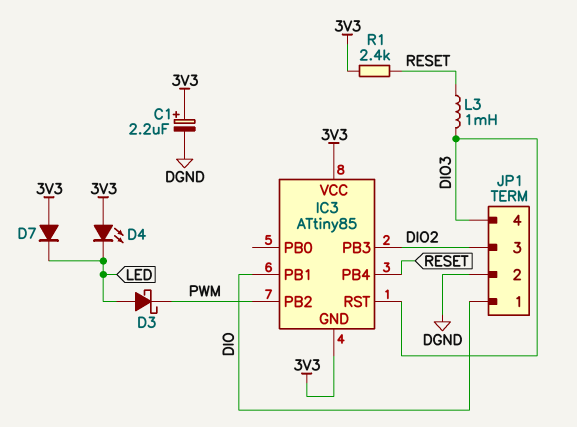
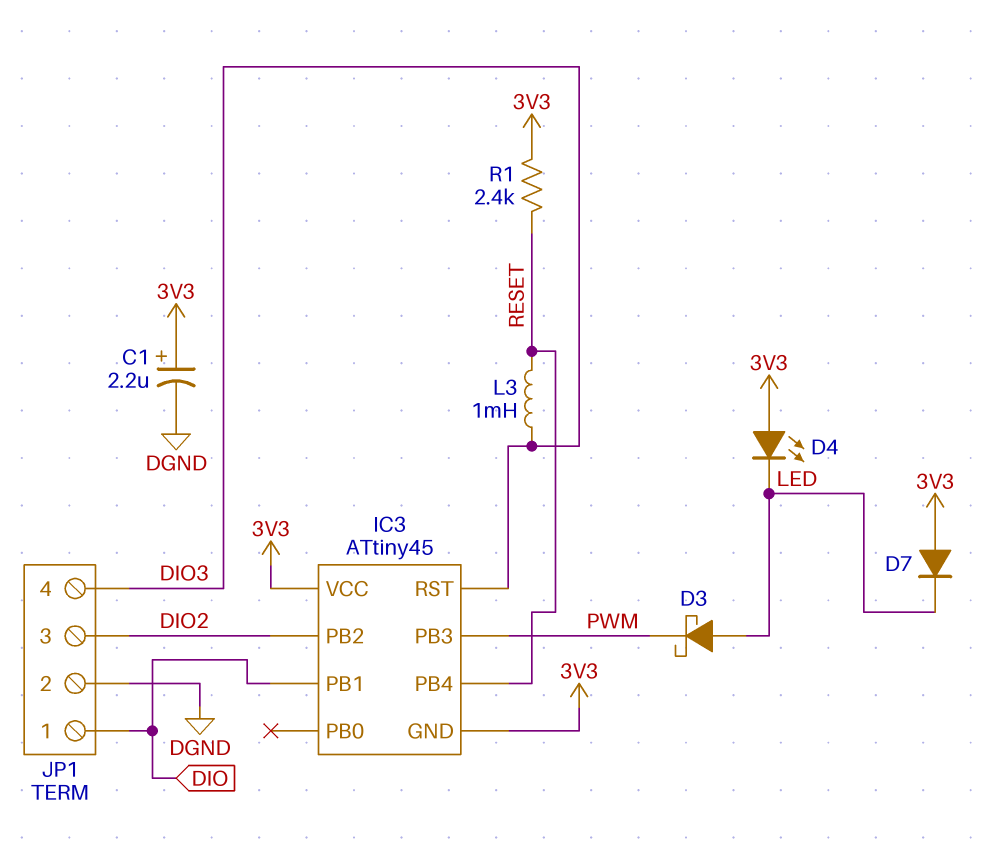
IC3: ATtiny85 -> ATtiny45
IC3 pin PB2: PWM -> DIO2
IC3 pin PB3: DIO2 -> PWM

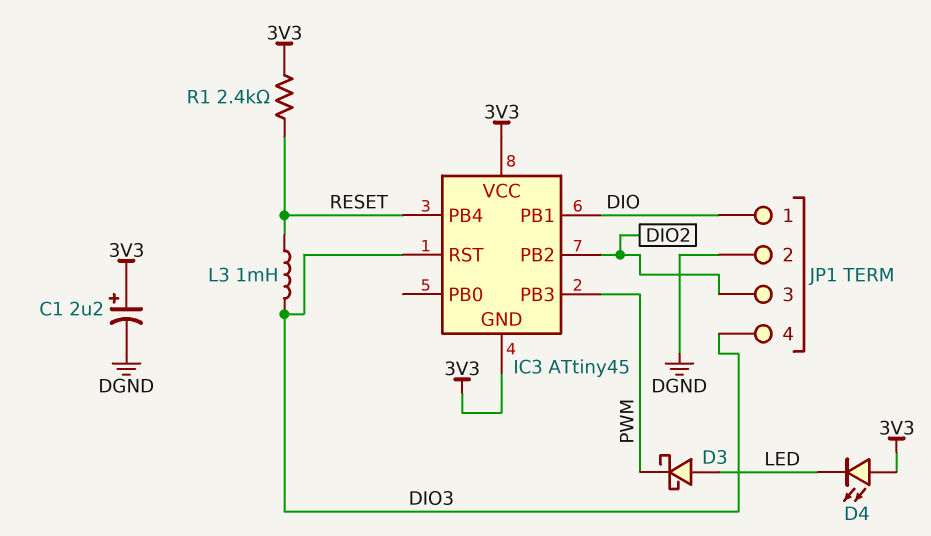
D7: diode (A 3V3, K LED) -> none

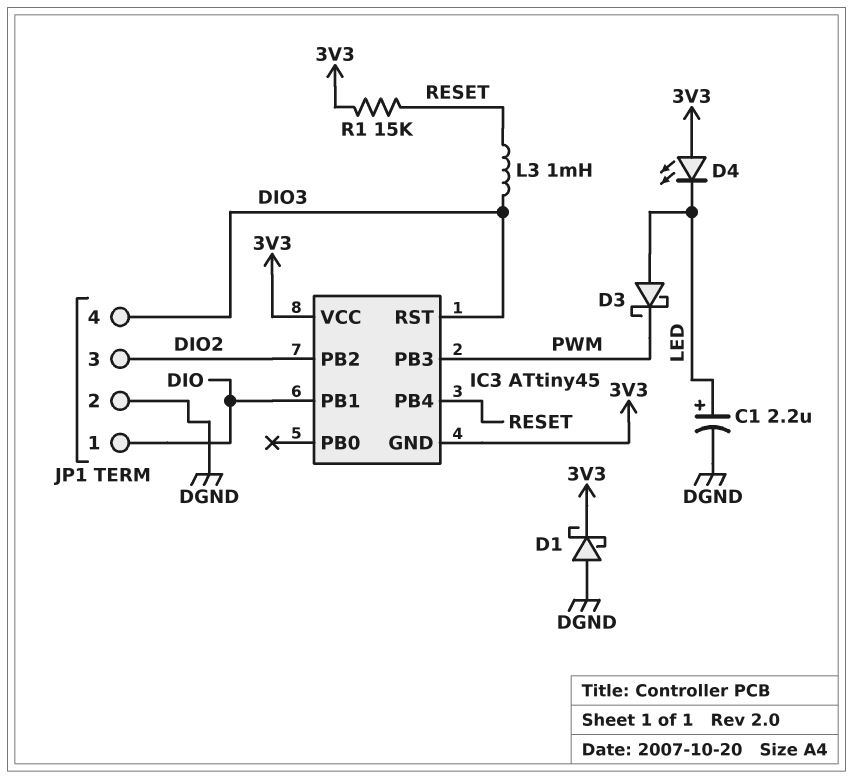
C1: 2.2uF (plus 3V3, minus DGND) -> 2.2uF (plus LED, minus DGND)
D1: none -> schottky (A DGND, K 3V3)
R1: 2.4k (3V3, RESET) -> 15k (3V3, RESET)

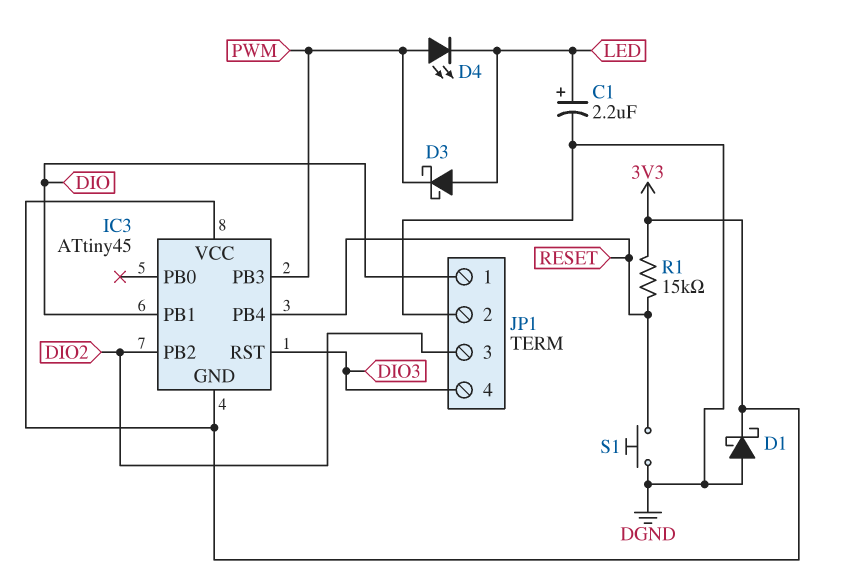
D4: LED (A 3V3, K LED) -> LED (A PWM, K LED)
L3: 1mH (DIO3, RESET) -> none
S1: none -> button (DGND, RESET)

